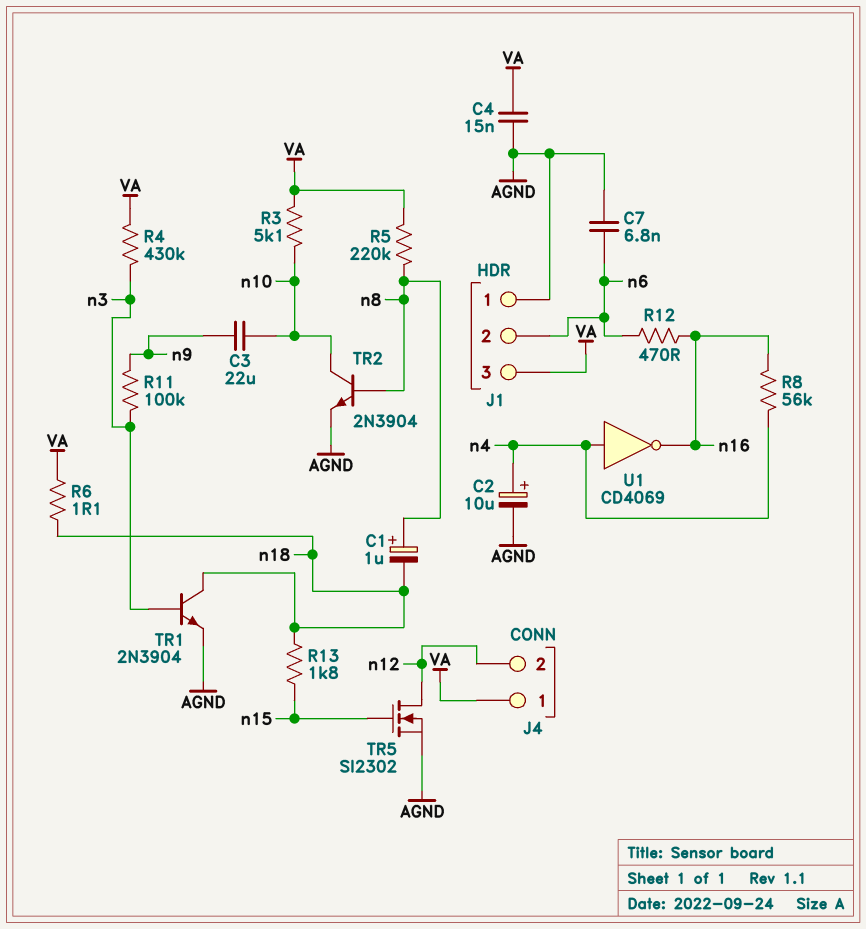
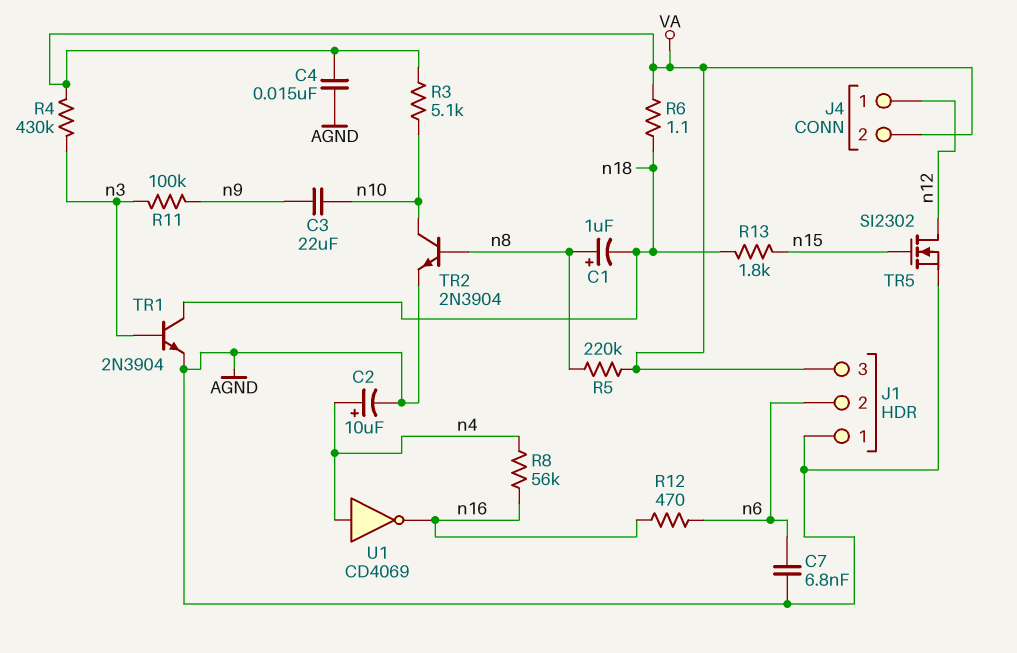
J4 pin 1: VA -> n12
J4 pin 2: n12 -> VA

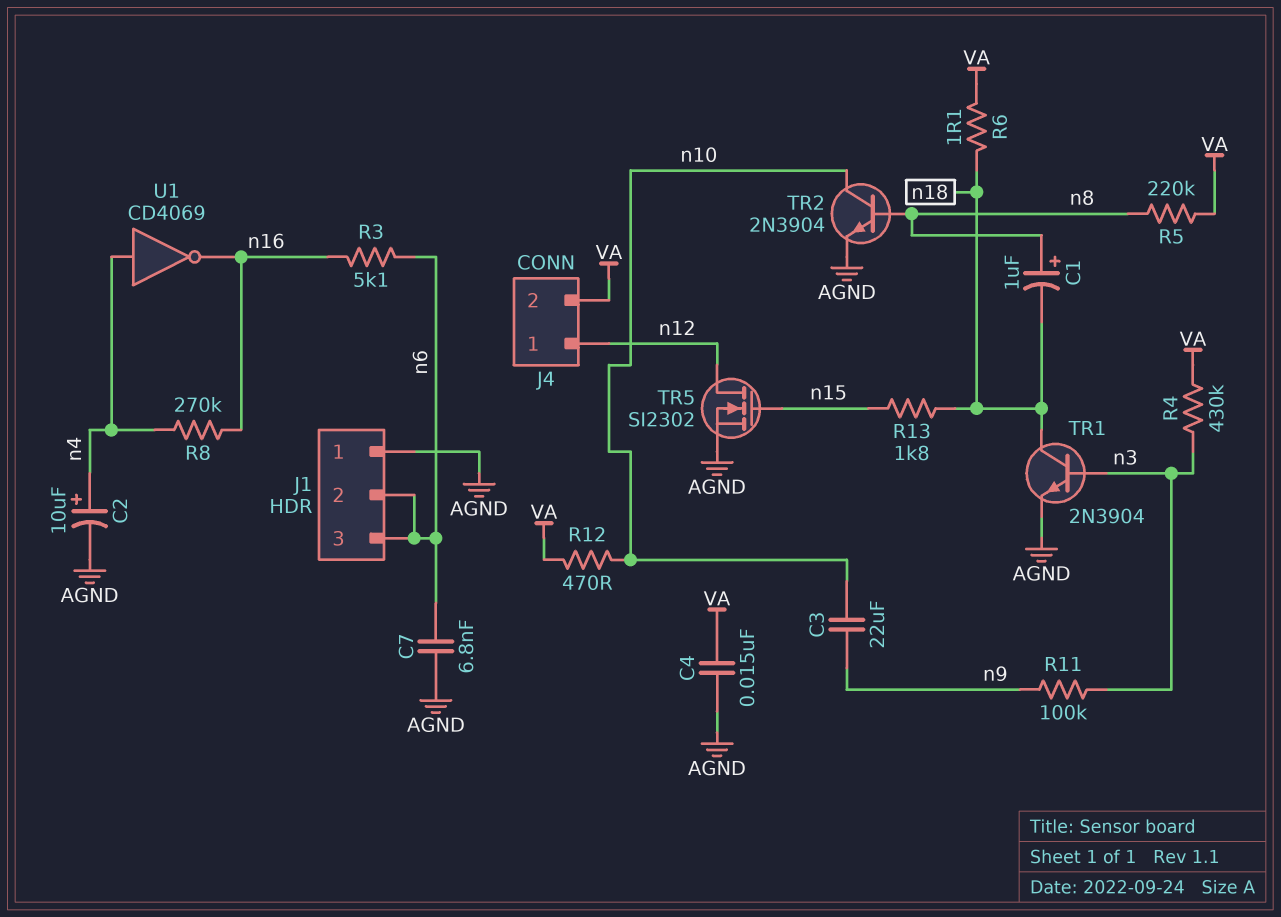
J1 pin 3: VA -> n6
R3: 5.1k (VA, n10) -> 5.1k (n6, n16)
R8: 56k (n4, n16) -> 270k (n4, n16)
R12: 470 (n6, n16) -> 470 (VA, n10)

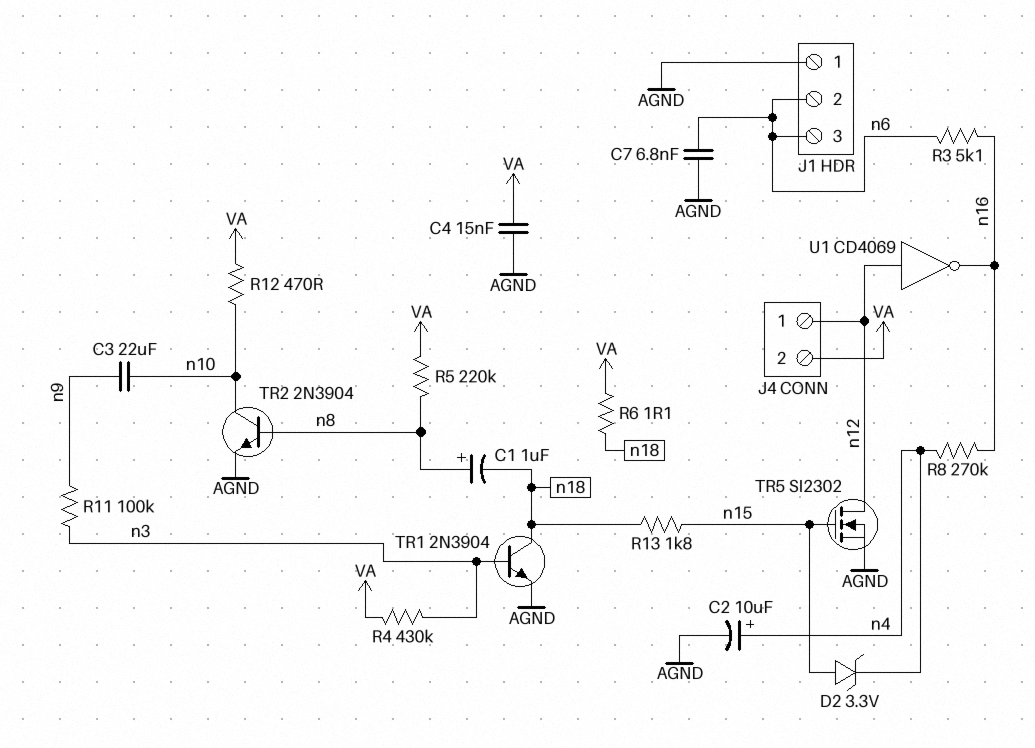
D2: none -> zener 3.3V (A n15, K n4)
U1: NOT CD4069 (in n4, out n16) -> NOT CD4069 (in n12, out n16)

